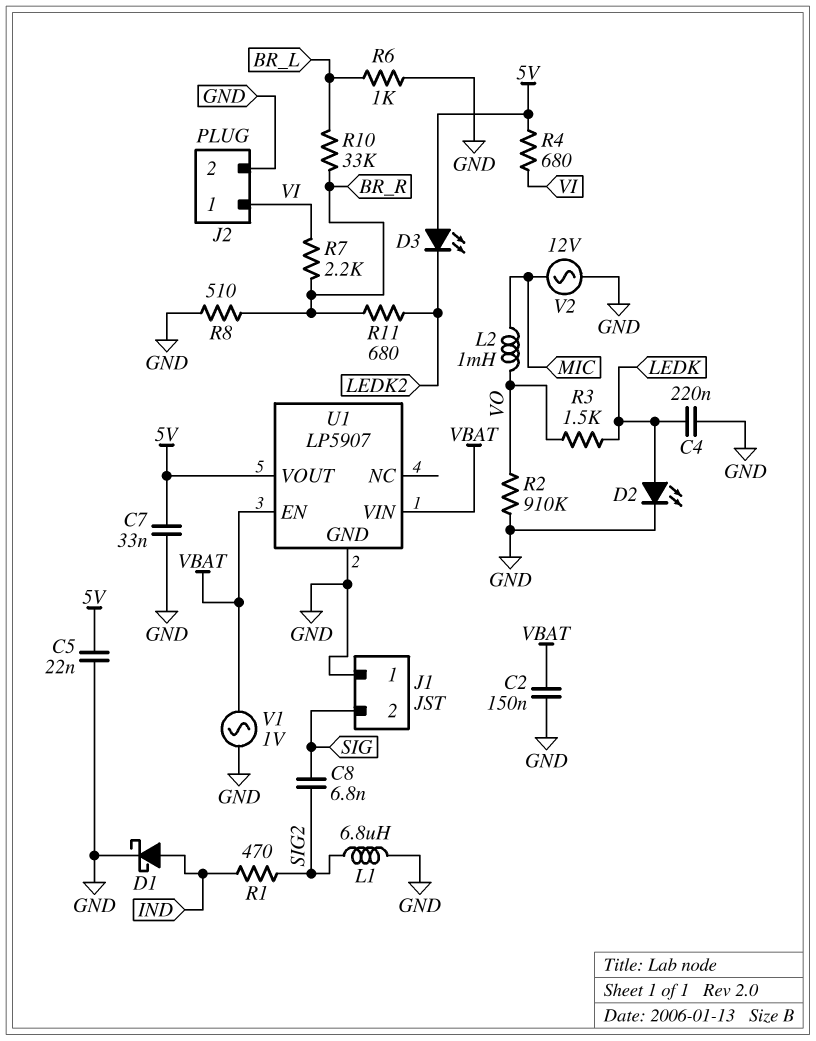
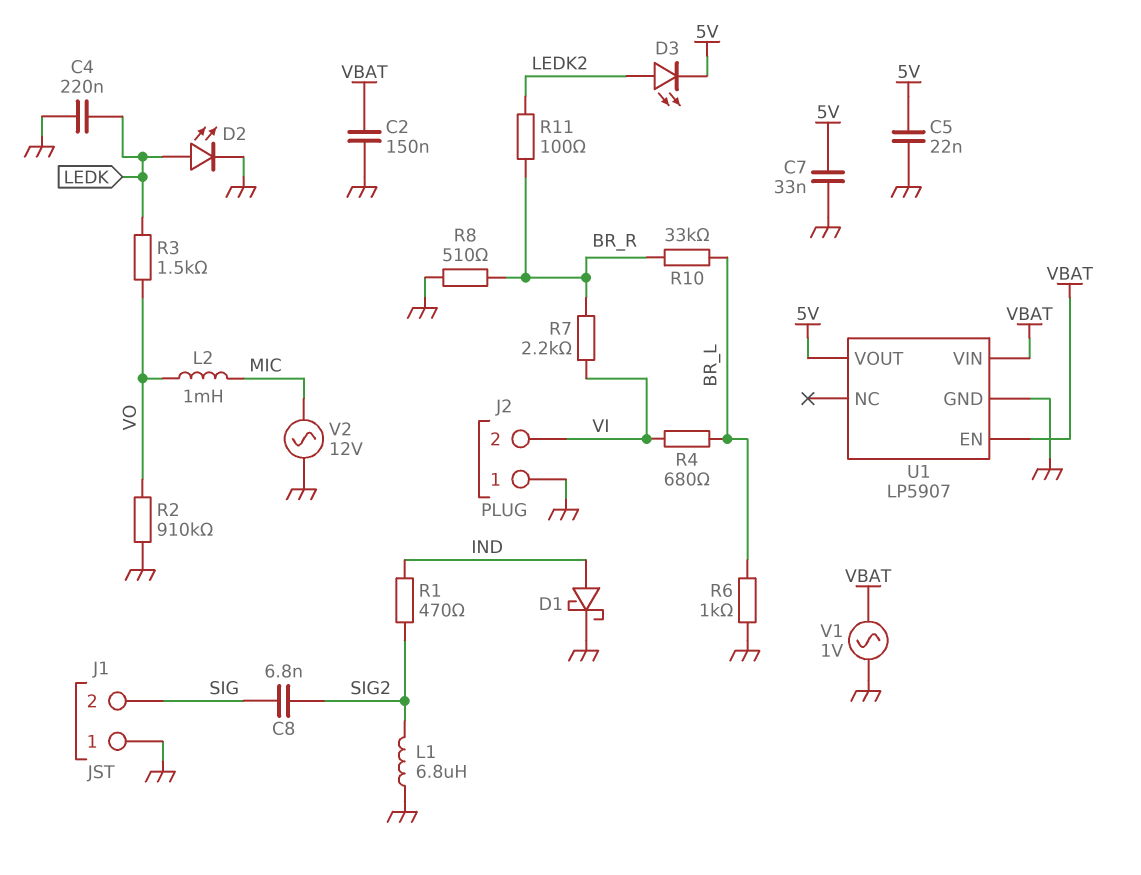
D3: LED (A 5V, K LEDK2) -> LED (A LEDK2, K 5V)
J2 pin 1: VI -> GND
J2 pin 2: GND -> VI
R4: 680 (5V, VI) -> 680 (BR_L, VI)
R11: 680 (BR_R, LEDK2) -> 100 (BR_R, LEDK2)

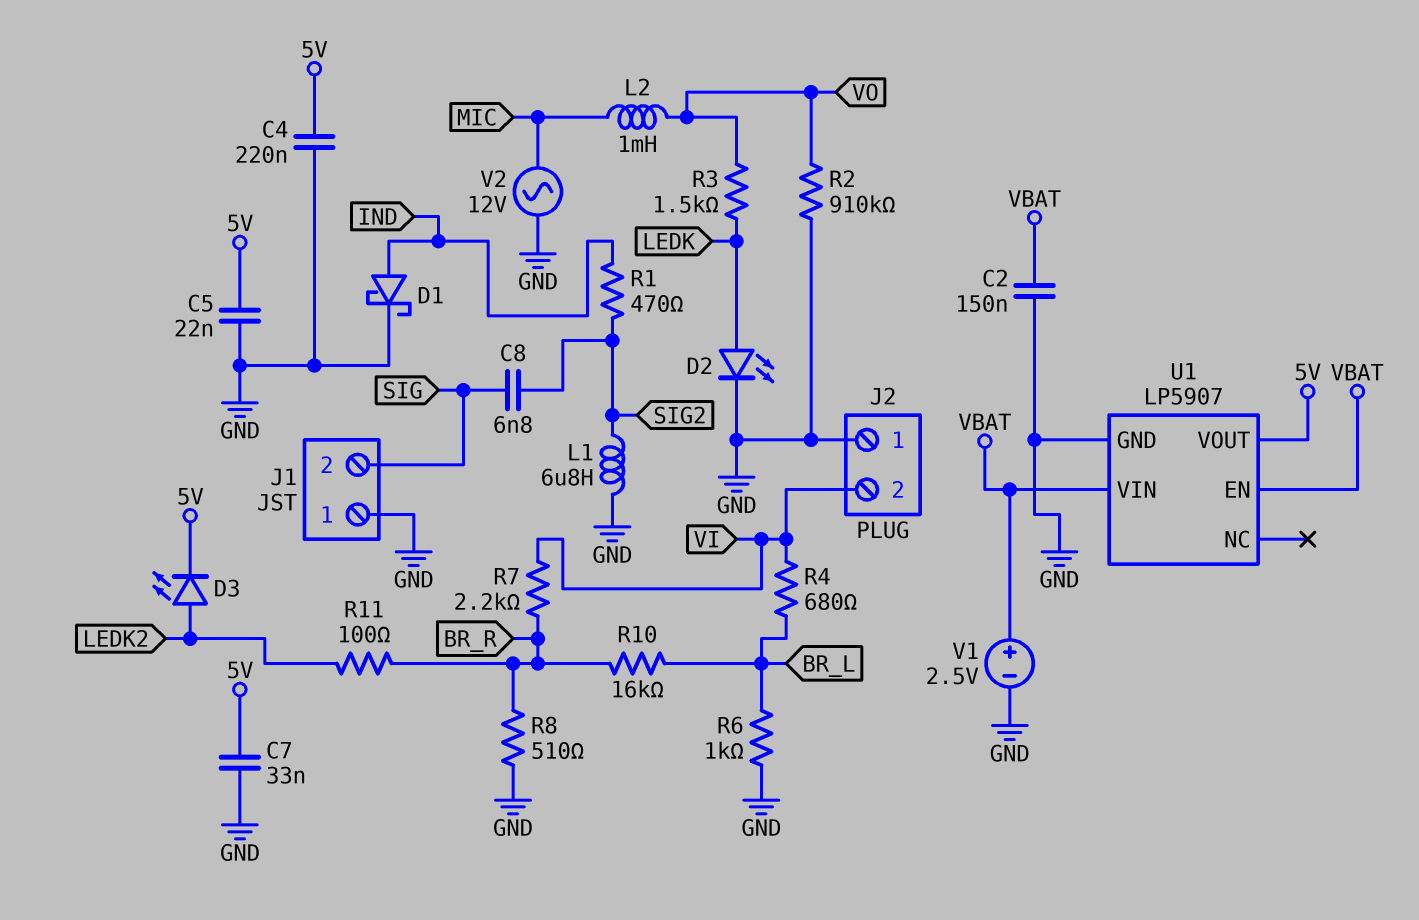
C4: 220nF (GND, LEDK) -> 220nF (5V, GND)
R10: 33k (BR_L, BR_R) -> 16k (BR_L, BR_R)
V1: AC 1V (GND, VBAT) -> 2.5V (plus VBAT, minus GND)

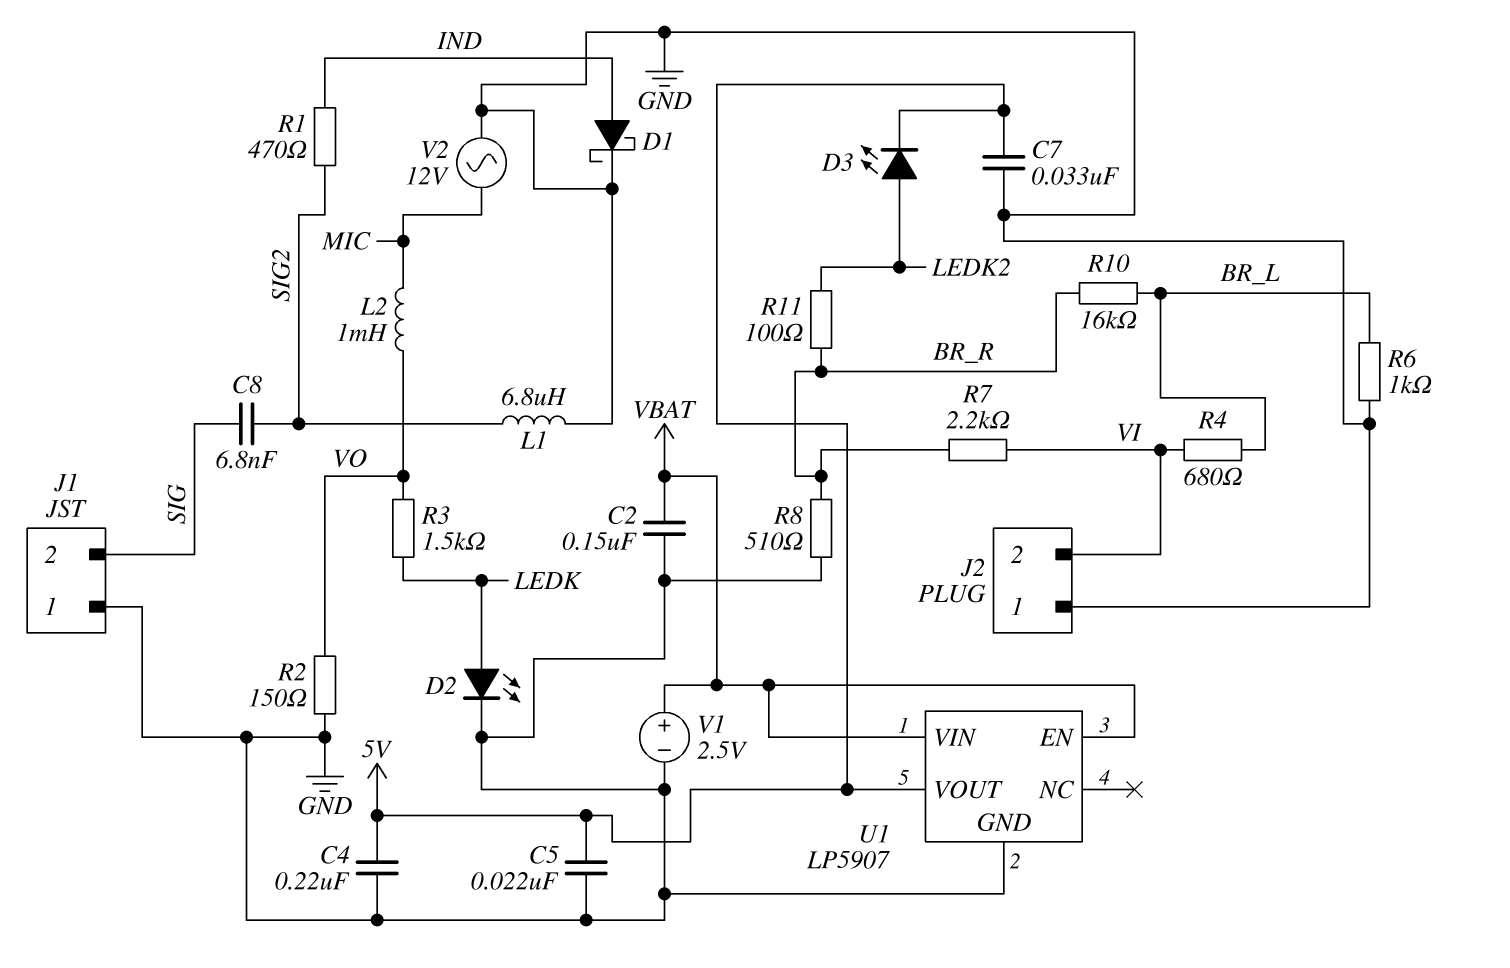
R2: 910k (GND, VO) -> 150 (GND, VO)

